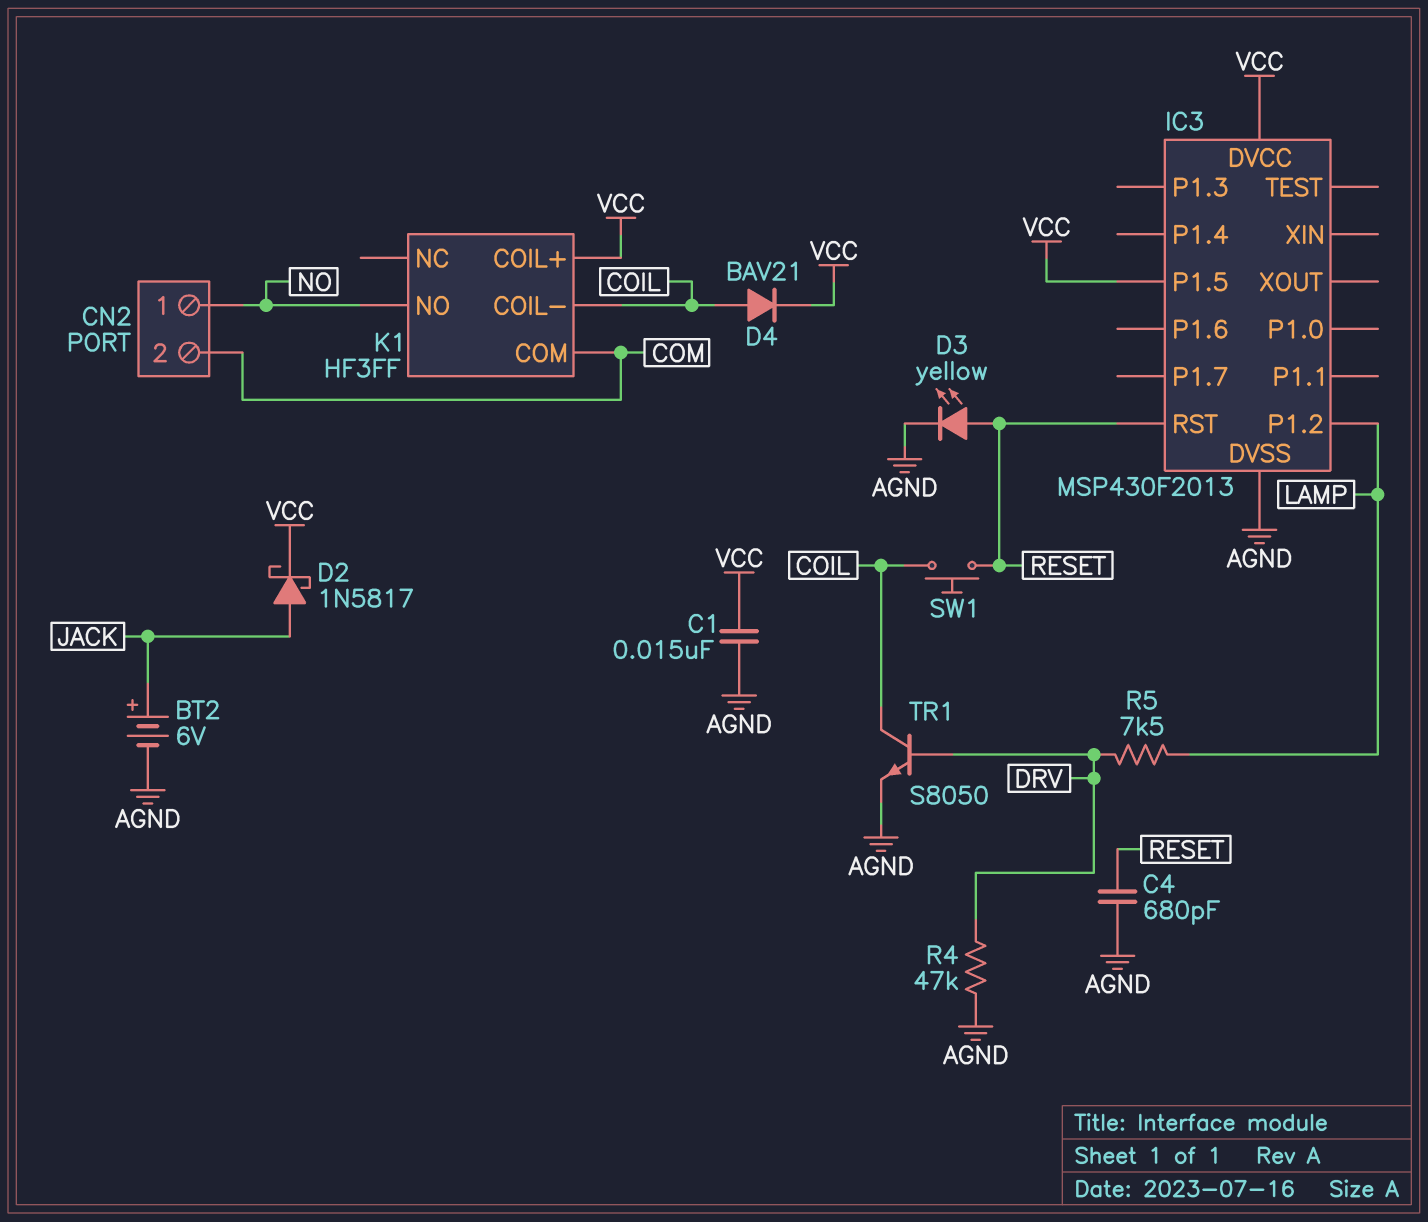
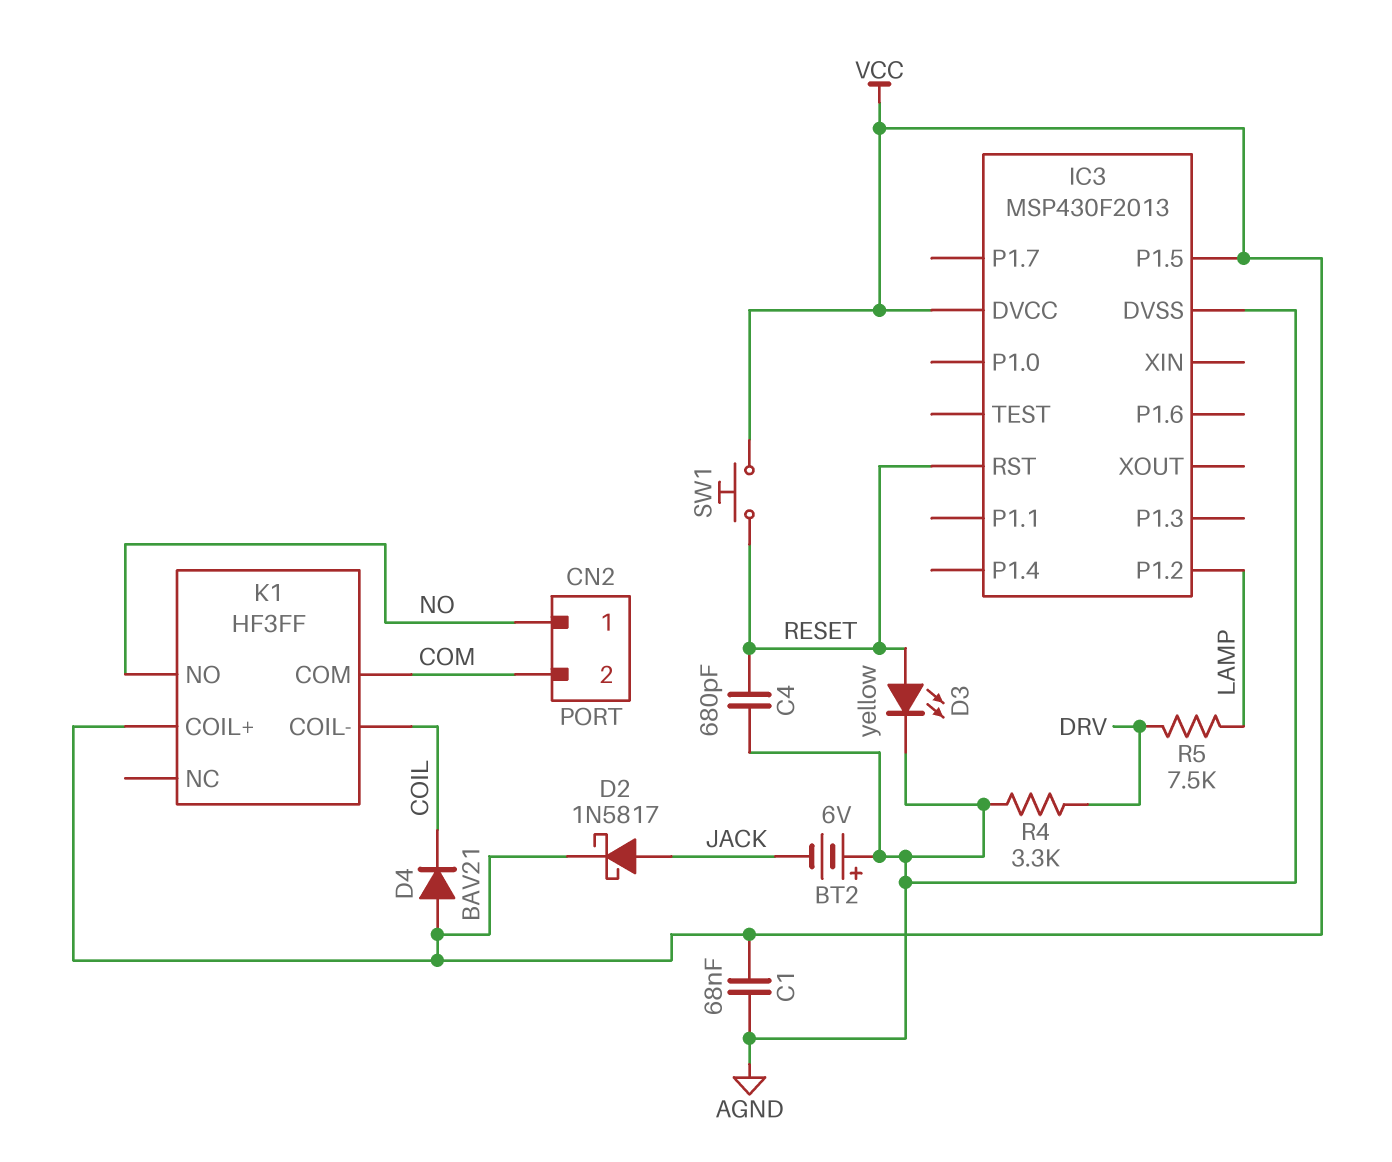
BT2: 6V (plus JACK, minus AGND) -> 6V (plus AGND, minus JACK)
C1: 15nF (AGND, VCC) -> 68nF (AGND, VCC)
D4: diode BAV21 (A COIL, K VCC) -> diode BAV21 (A VCC, K COIL)
R4: 47k (AGND, DRV) -> 3.3k (AGND, DRV)
SW1: button (COIL, RESET) -> button (RESET, VCC)
TR1: NPN S8050 (B DRV, C COIL, E AGND) -> none

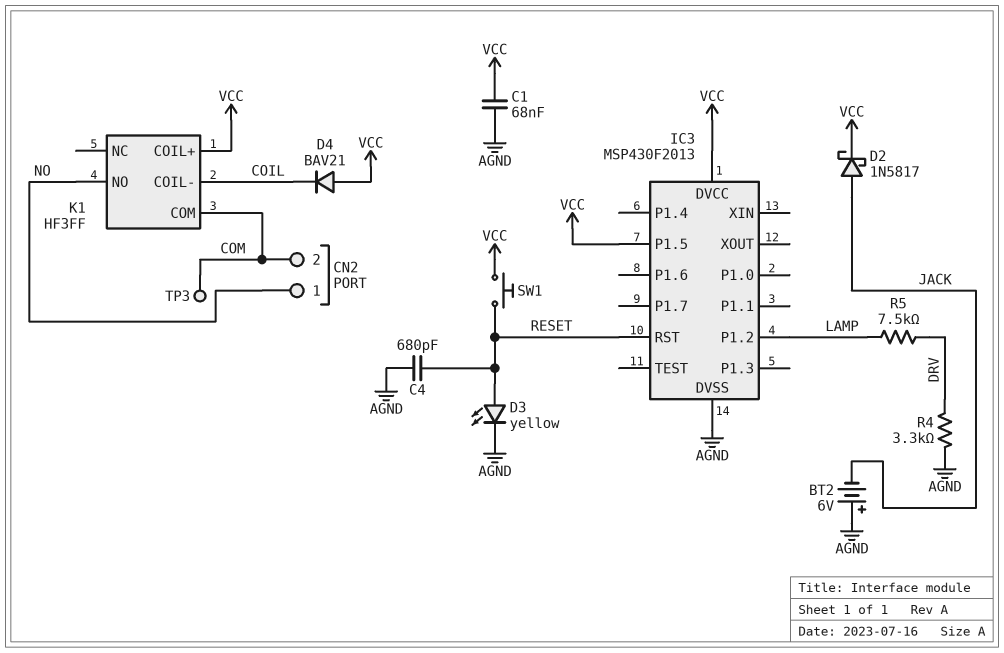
TP3: none -> test point (COM)

